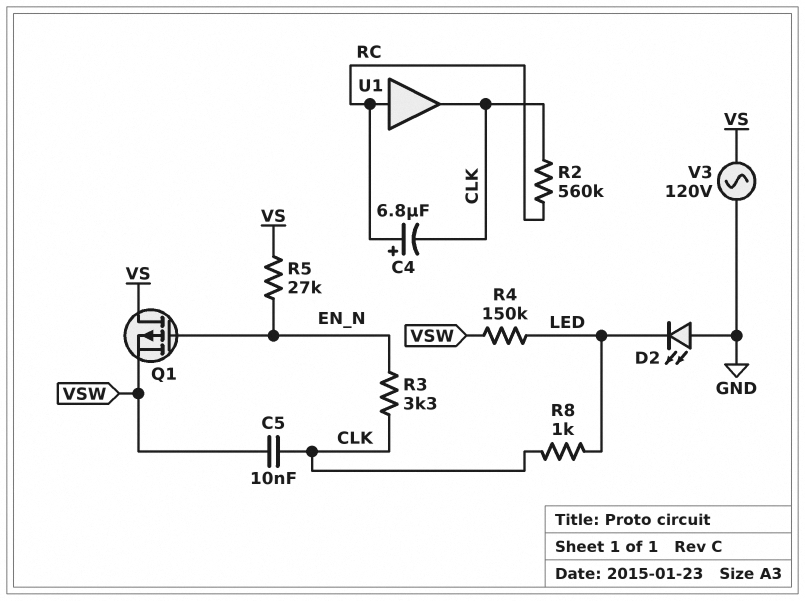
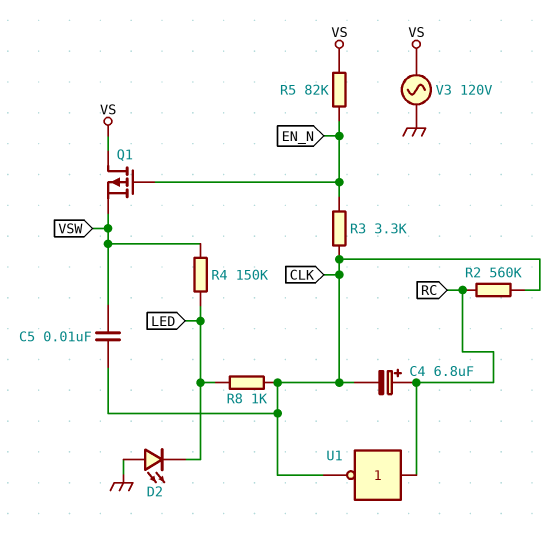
R5: 27k (EN_N, VS) -> 82k (EN_N, VS)
U1: buffer (in RC, out CLK) -> NOT (in RC, out CLK)

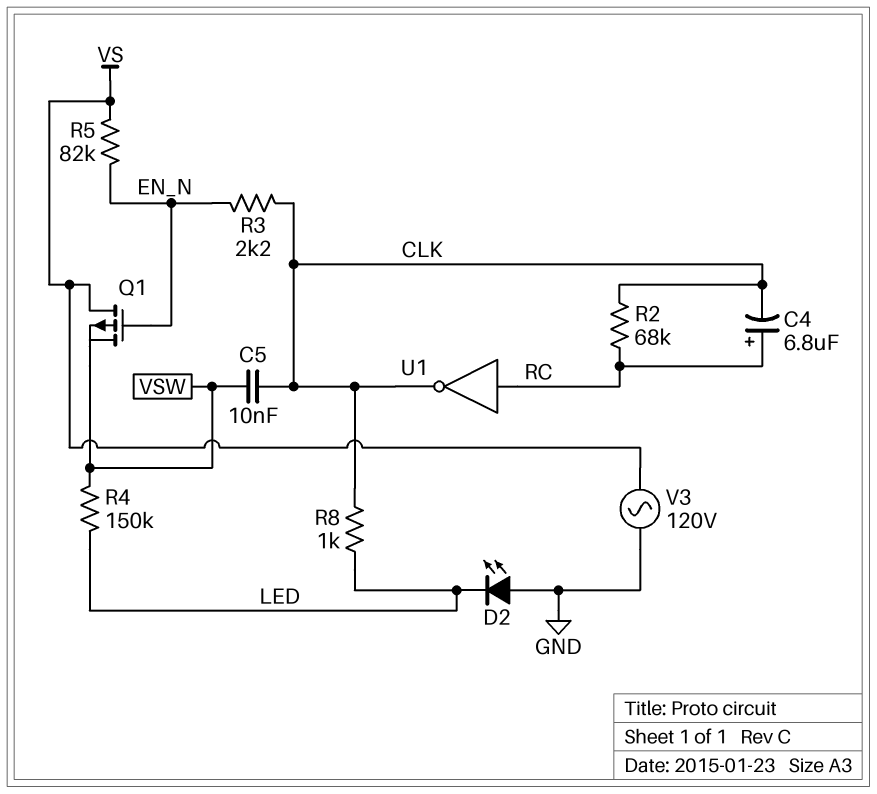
R2: 560k (CLK, RC) -> 68k (CLK, RC)
R3: 3.3k (CLK, EN_N) -> 2.2k (CLK, EN_N)

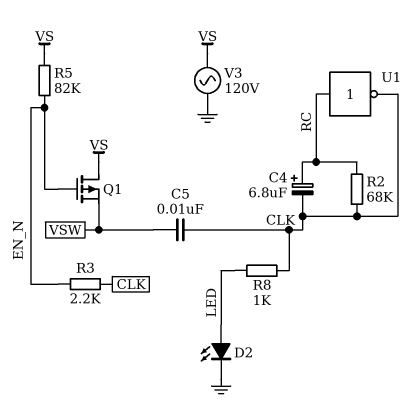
D2: LED (A GND, K LED) -> LED (A LED, K GND)
R4: 150k (LED, VSW) -> none

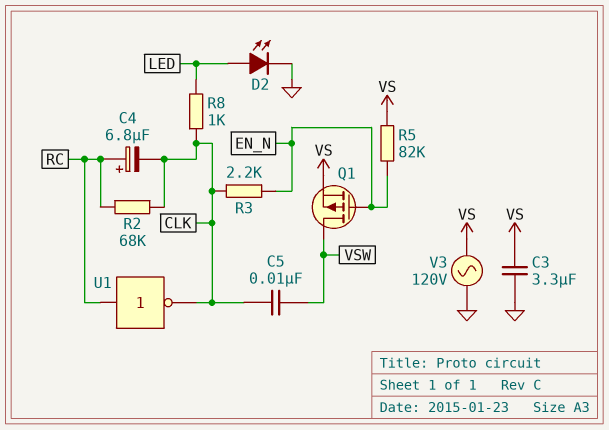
C3: none -> 3.3uF (GND, VS)
Q1: PMOS (G EN_N, D VS, S VSW) -> PMOS (G EN_N, D VSW, S VS)

